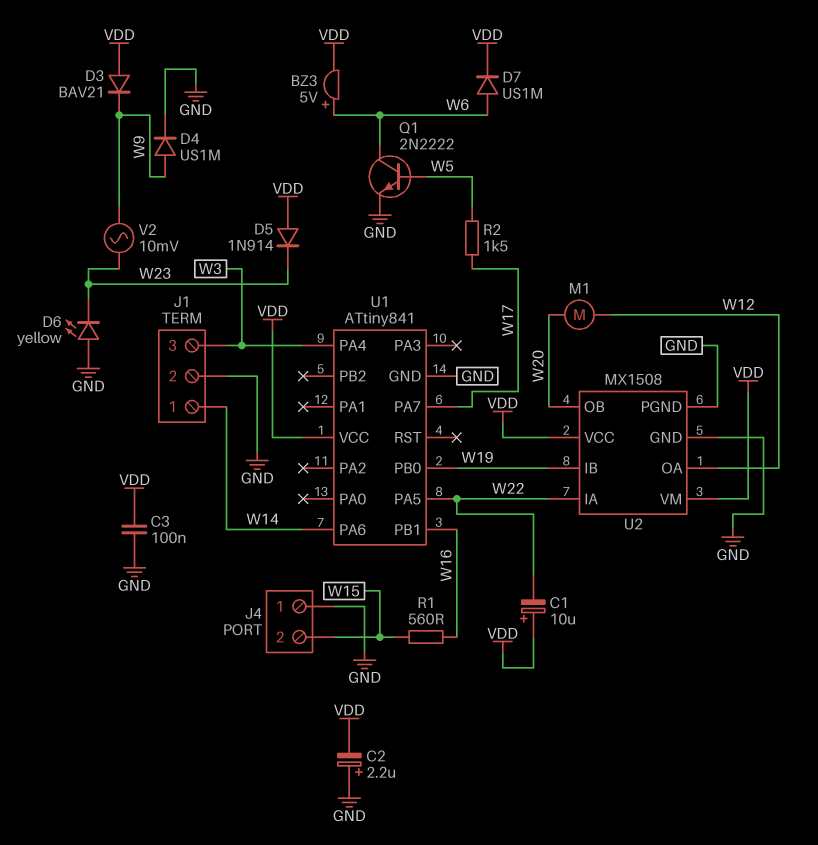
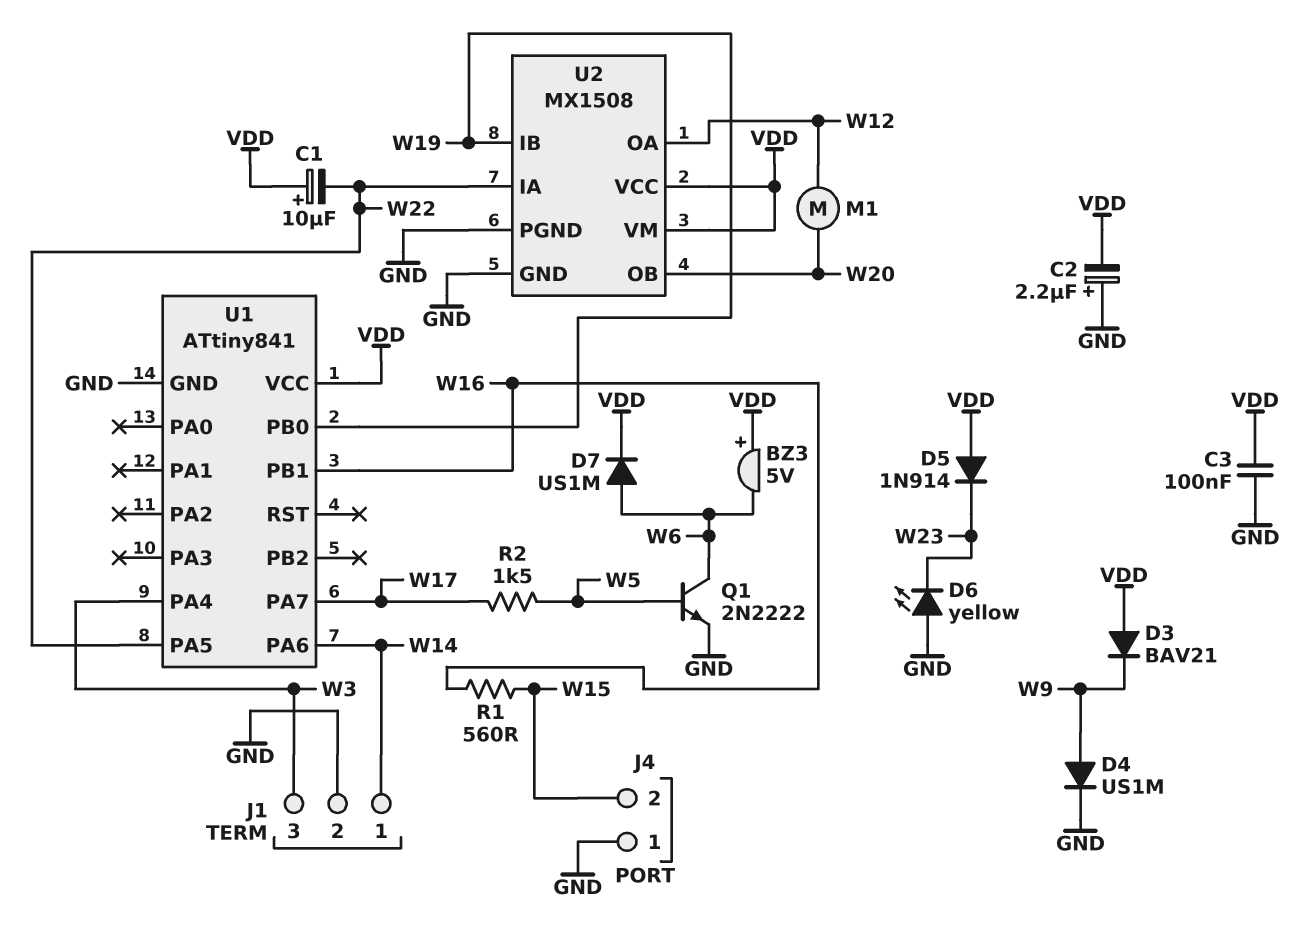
BZ3: buzzer 5V (plus W6, minus VDD) -> buzzer 5V (plus VDD, minus W6)
V2: AC 10mV (W9, W23) -> none

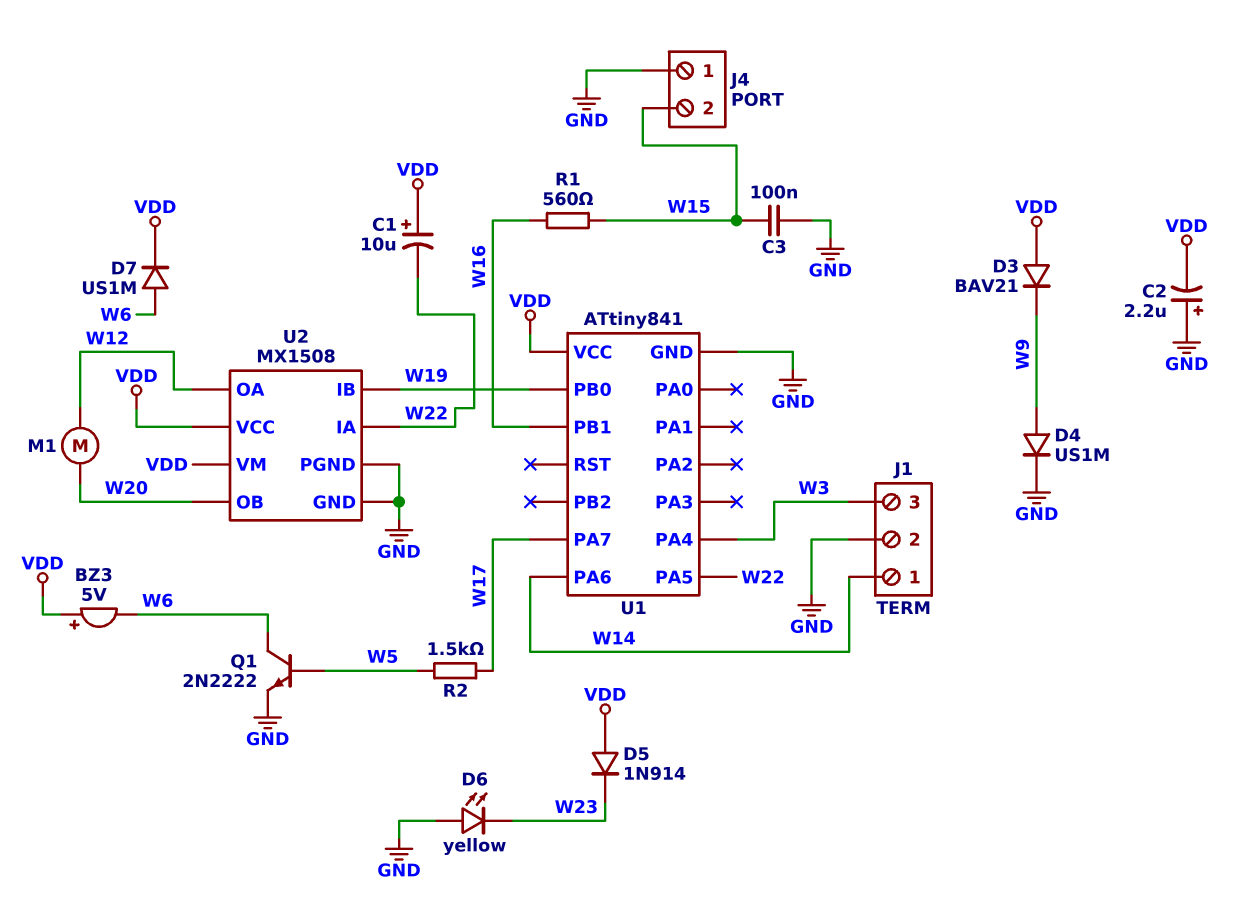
C3: 100nF (GND, VDD) -> 100nF (GND, W15)

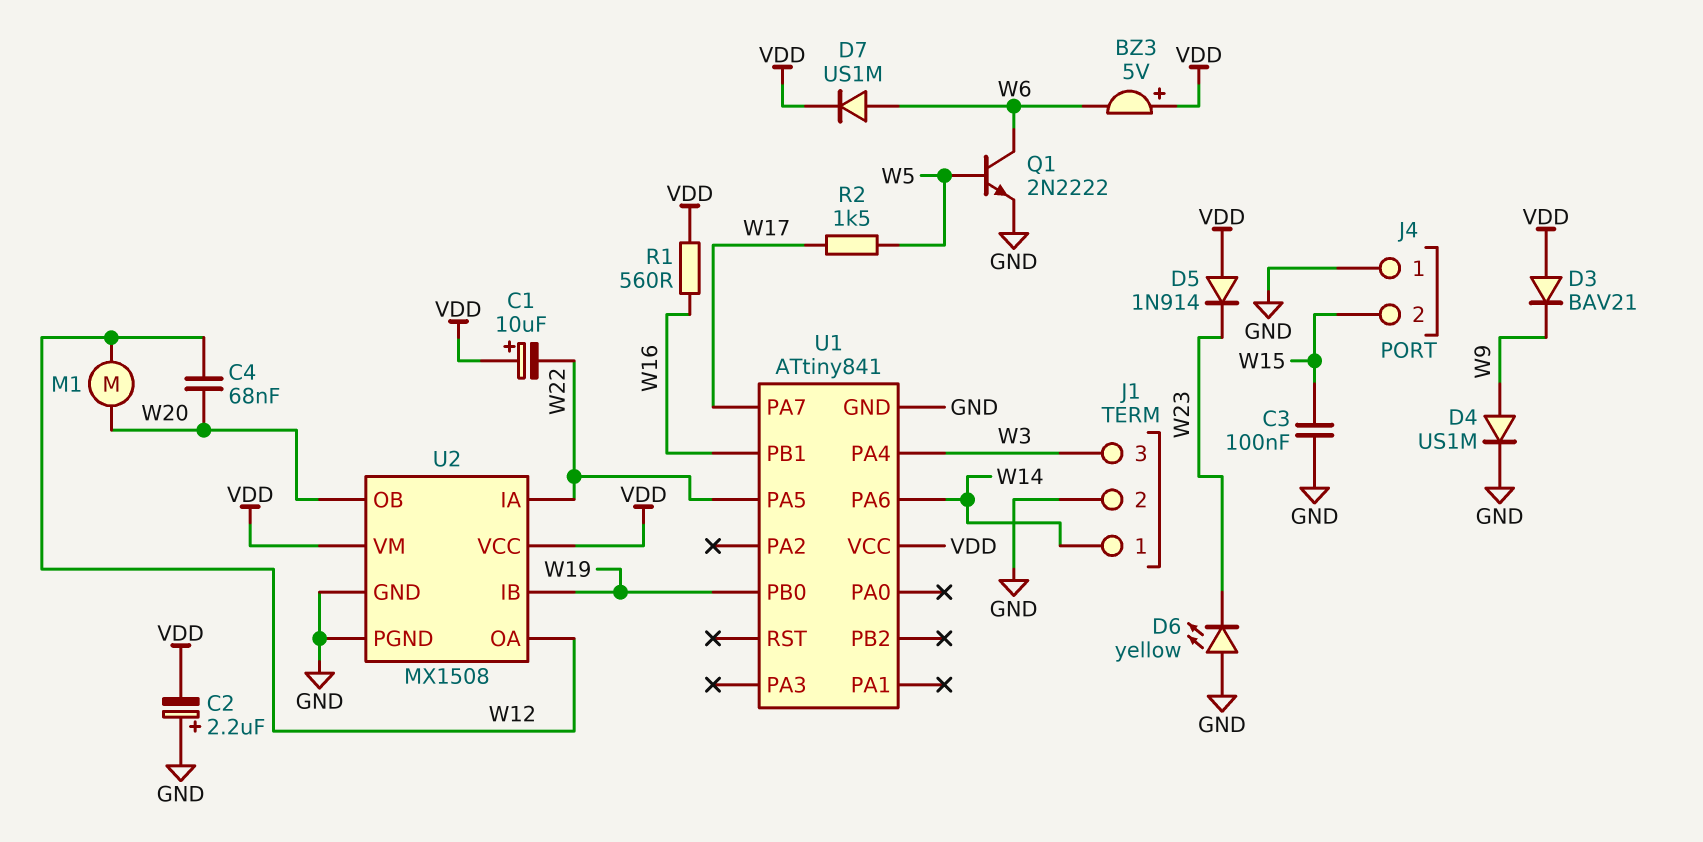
C4: none -> 68nF (W12, W20)
R1: 560 (W15, W16) -> 560 (VDD, W16)

